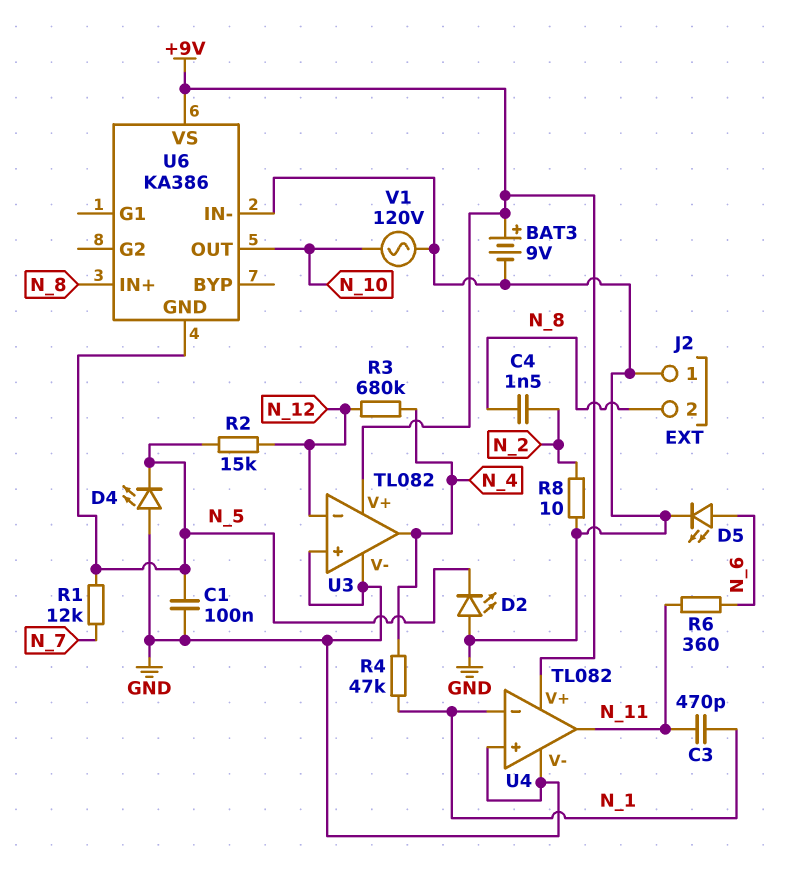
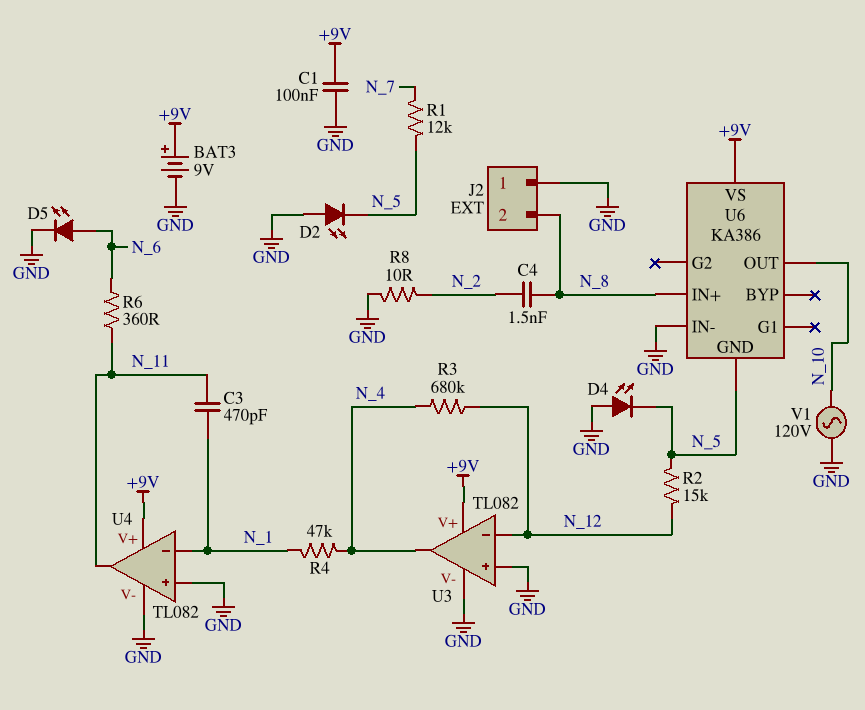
C1: 100nF (GND, N_5) -> 100nF (+9V, GND)

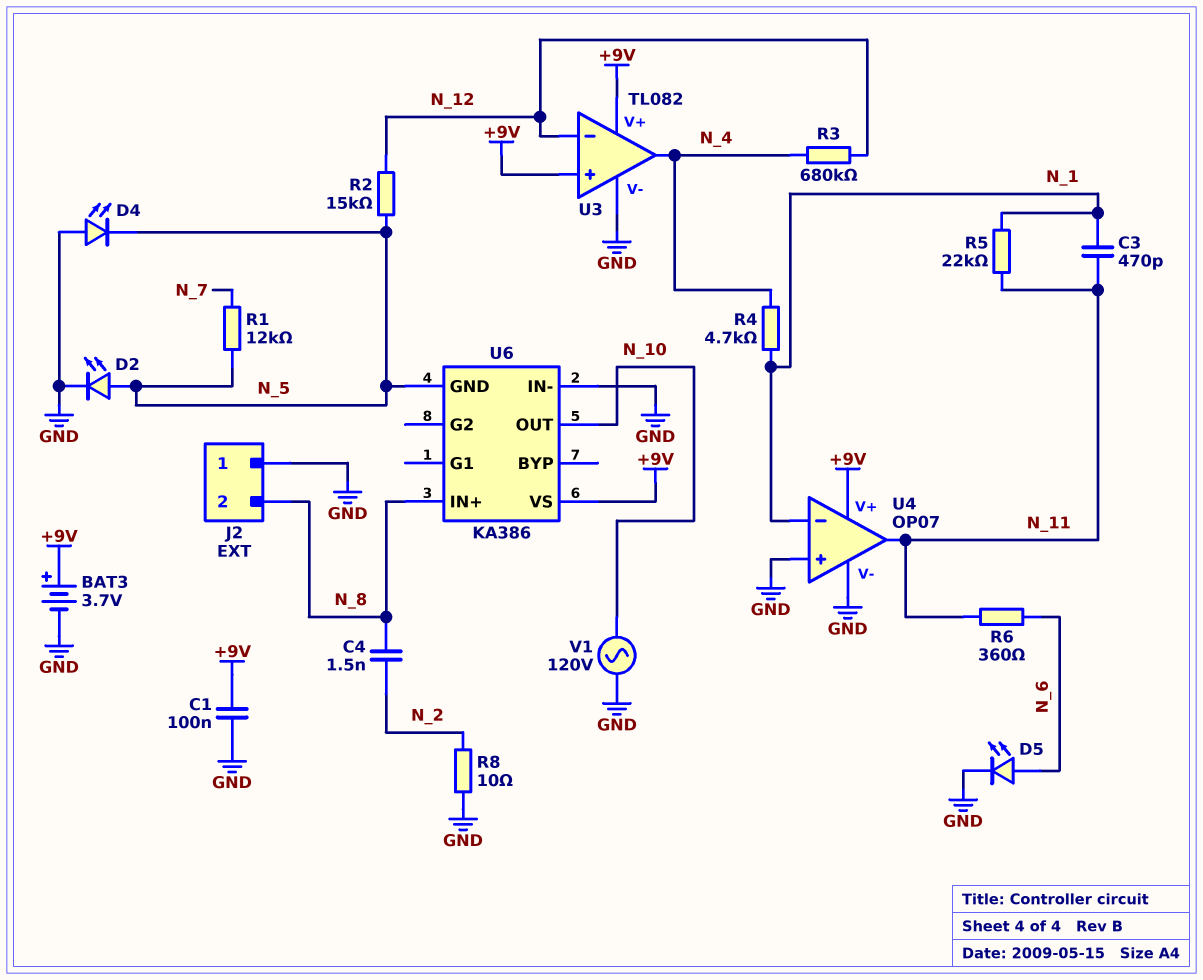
BAT3: 9V (plus +9V, minus GND) -> 3.7V (plus +9V, minus GND)
D2: LED (A GND, K N_5) -> LED (A N_5, K GND)
R4: 47k (N_1, N_4) -> 4.7k (N_1, N_4)
R5: none -> 22k (N_1, N_11)
U3 pin in+: GND -> +9V
U4: TL082 -> OP07

